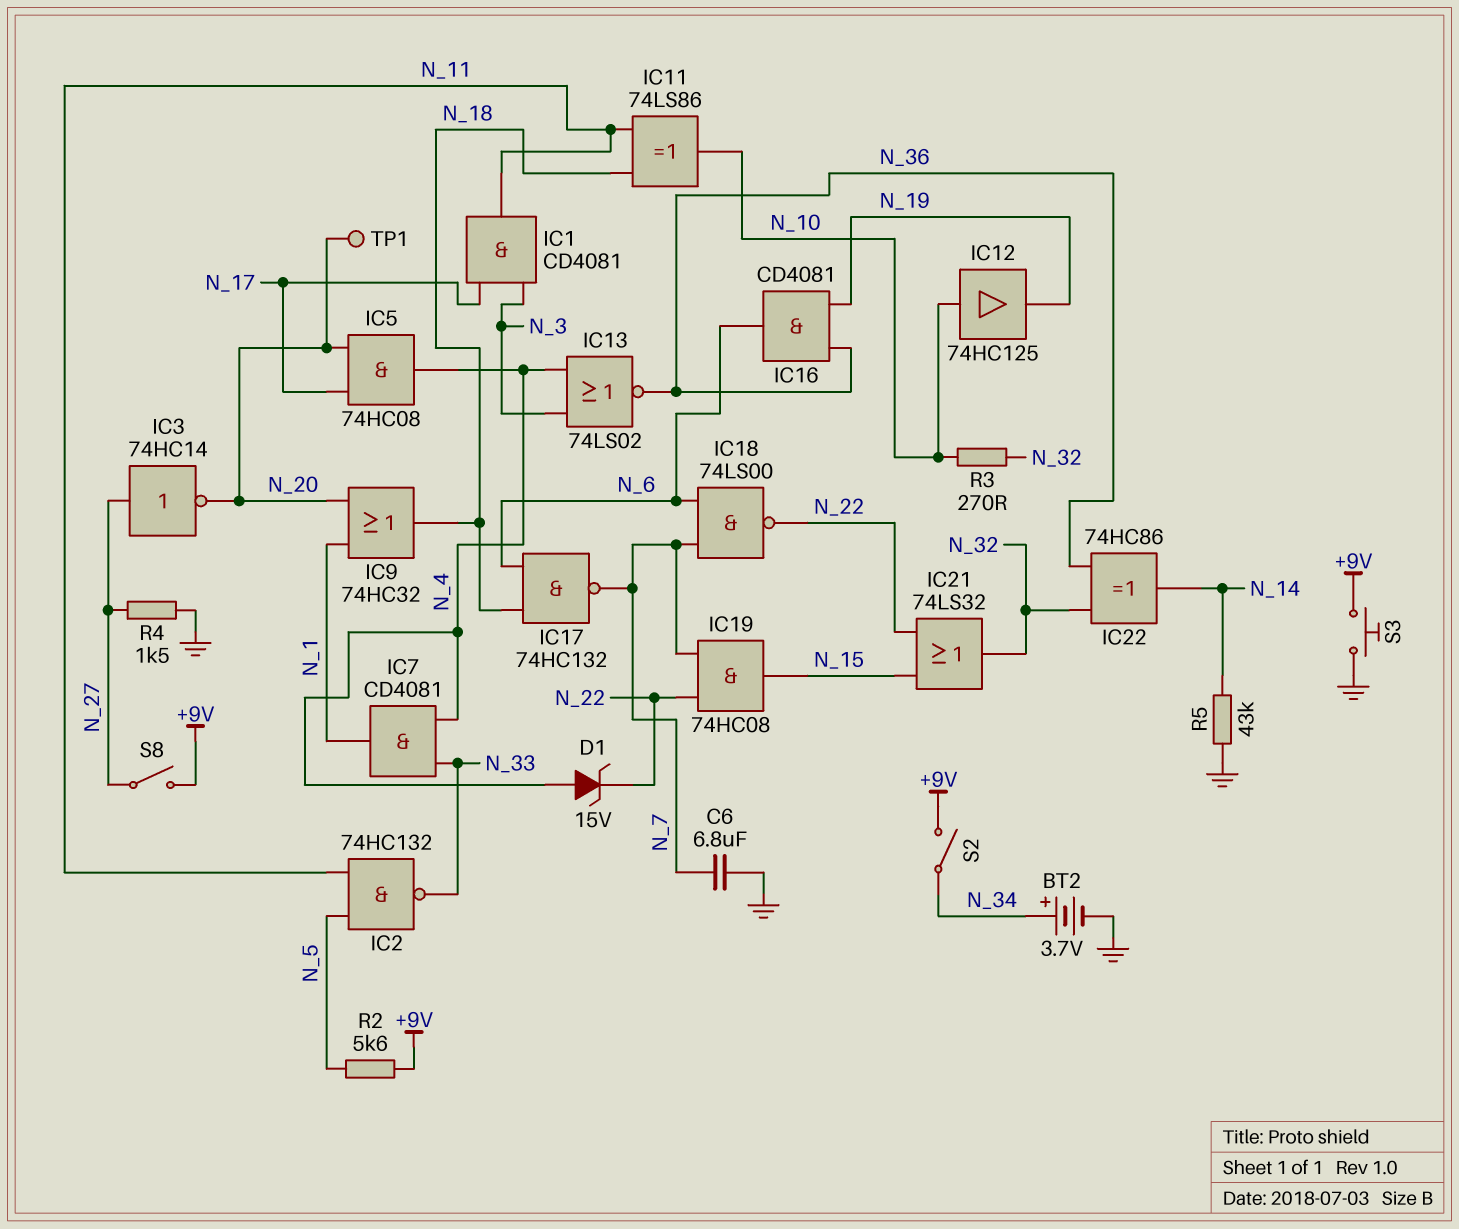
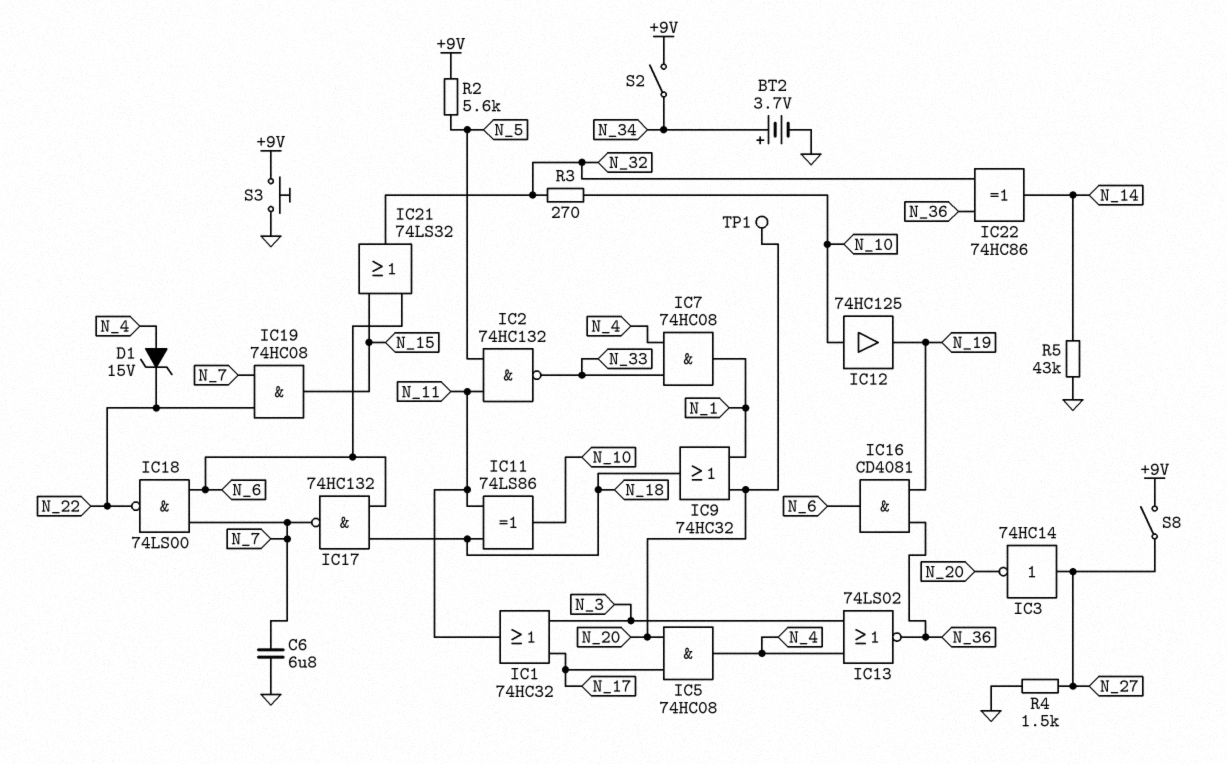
IC1: AND CD4081 (in N_3, in N_17, out N_11) -> OR 74HC32 (in N_3, in N_17, out N_11)
IC7: AND CD4081 (in N_4, in N_33, out N_1) -> AND 74HC08 (in N_4, in N_33, out N_1)
IC21: OR 74LS32 (in N_15, in N_22, out N_32) -> OR 74LS32 (in N_6, in N_15, out N_32)

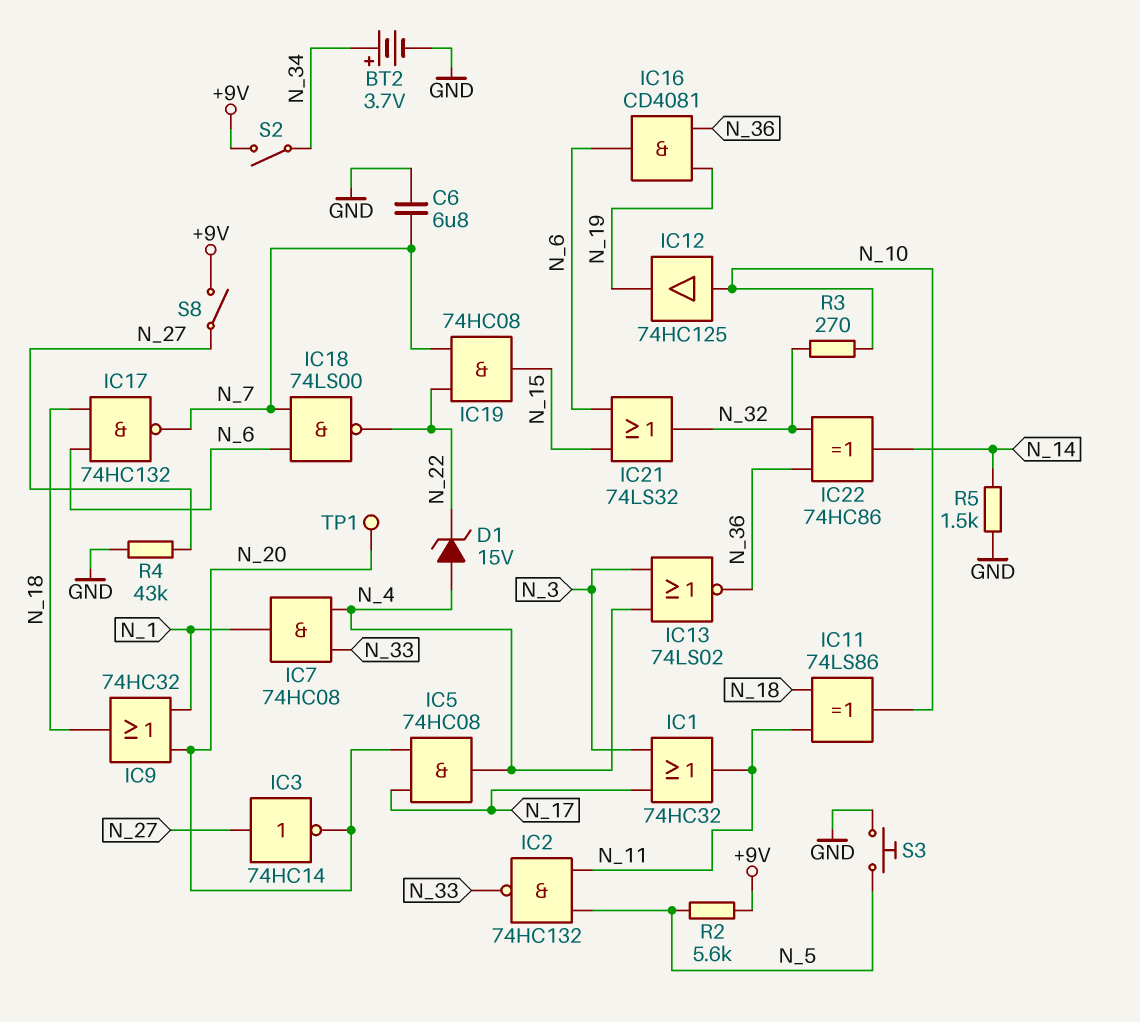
R4: 1.5k (GND, N_27) -> 43k (GND, N_27)
R5: 43k (GND, N_14) -> 1.5k (GND, N_14)
S3: button (+9V, GND) -> button (GND, N_5)

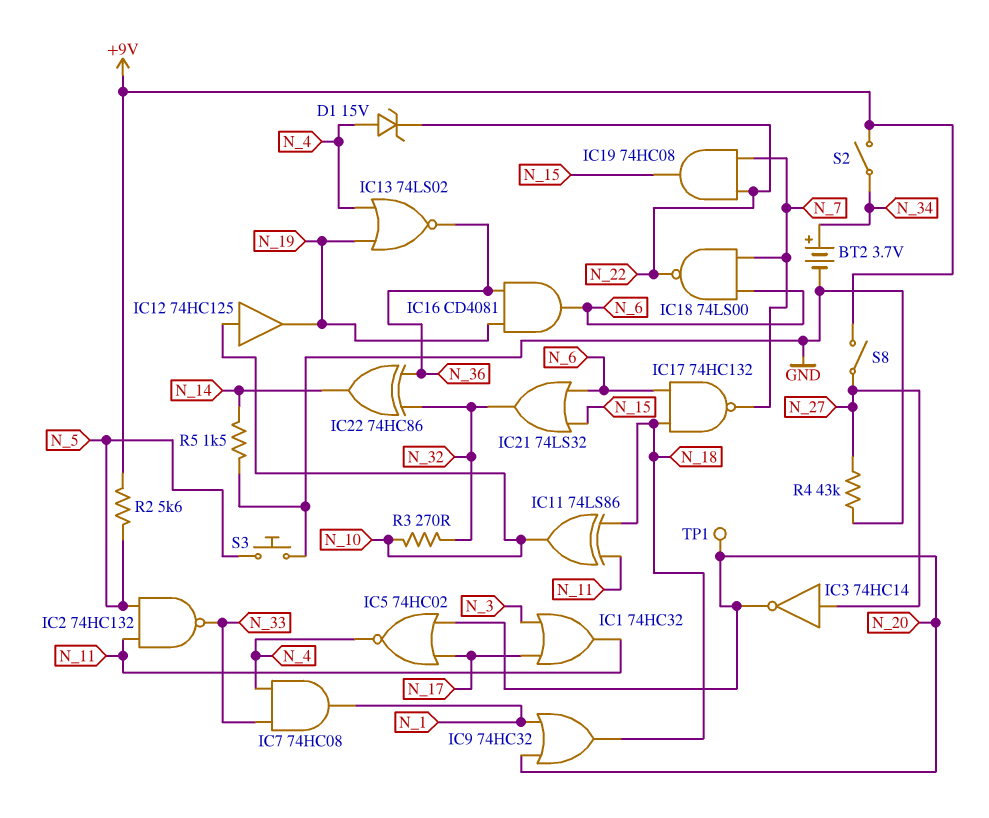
C6: 6.8uF (GND, N_7) -> none
IC5: AND 74HC08 (in N_17, in N_20, out N_4) -> NOR 74HC02 (in N_17, in N_20, out N_4)
IC13: NOR 74LS02 (in N_3, in N_4, out N_36) -> NOR 74LS02 (in N_4, in N_19, out N_36)

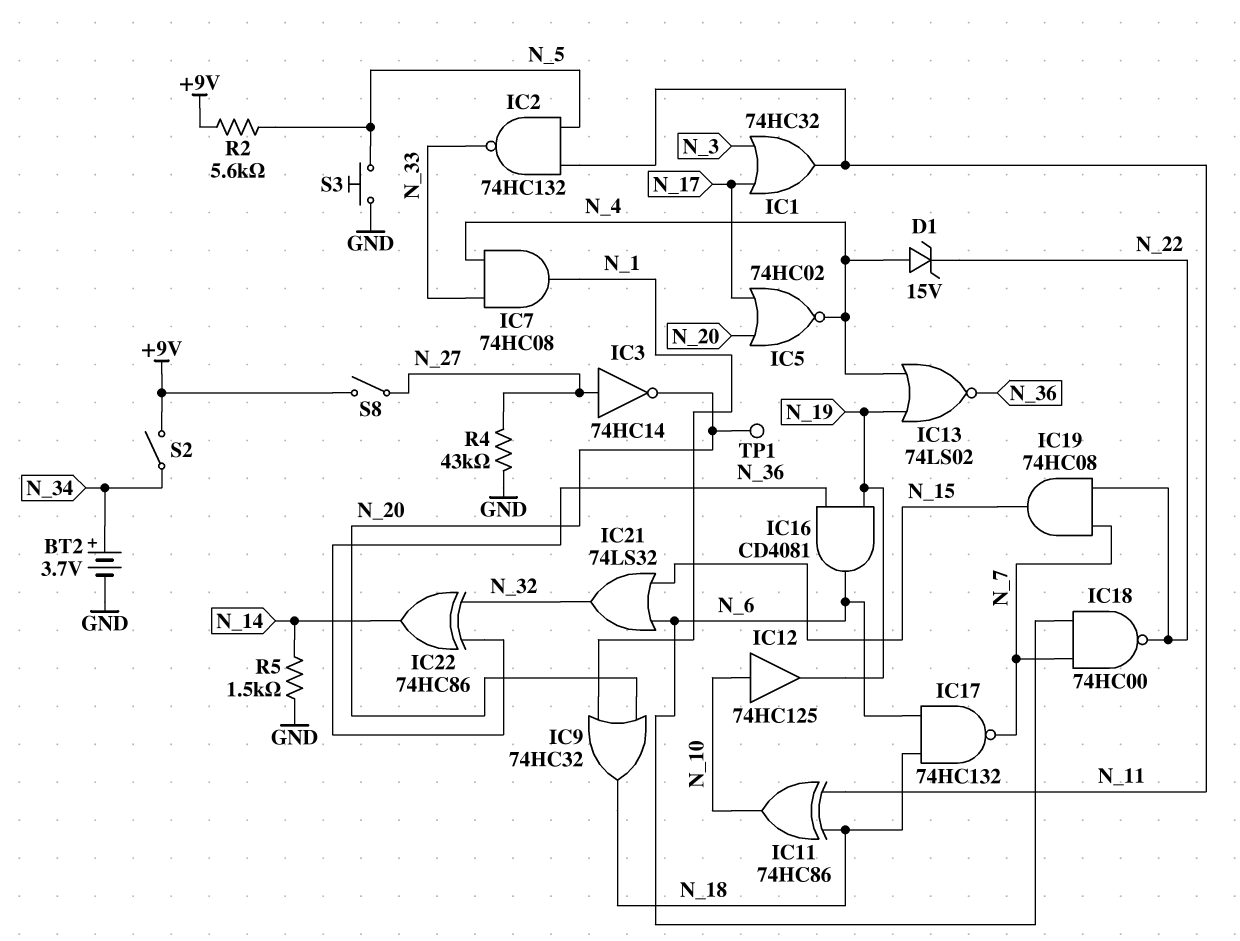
IC11: XOR 74LS86 (in N_11, in N_18, out N_10) -> XOR 74HC86 (in N_11, in N_18, out N_10)
IC18: NAND 74LS00 (in N_6, in N_7, out N_22) -> NAND 74HC00 (in N_6, in N_7, out N_22)
R3: 270 (N_10, N_32) -> none

